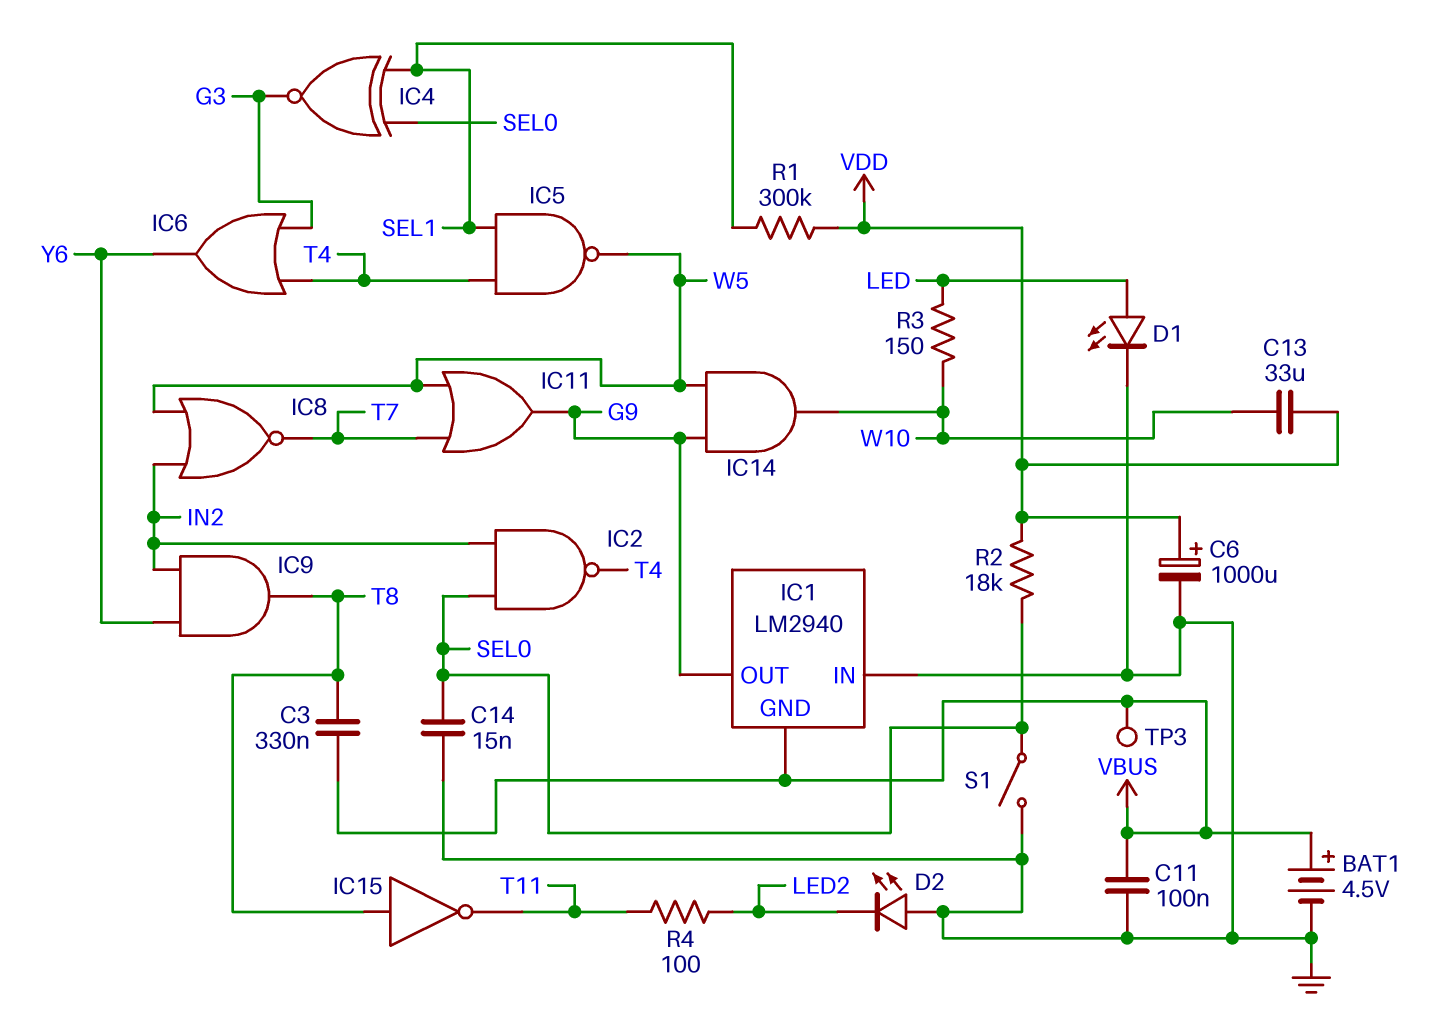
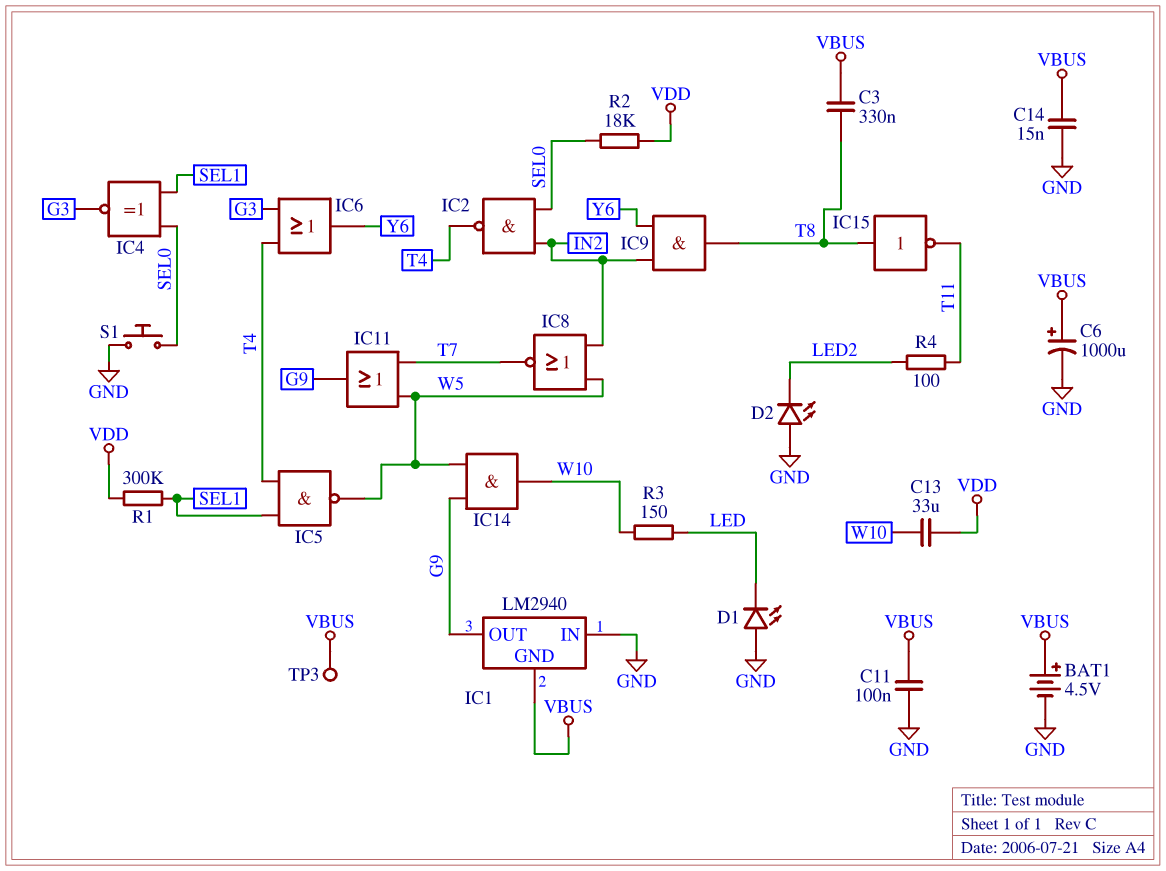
C6: 1000uF (plus VDD, minus GND) -> 1000uF (plus VBUS, minus GND)
C14: 15nF (GND, SEL0) -> 15nF (GND, VBUS)
D1: LED (A LED, K GND) -> LED (A GND, K LED)
S1: switch (GND, SEL0) -> button (GND, SEL0)

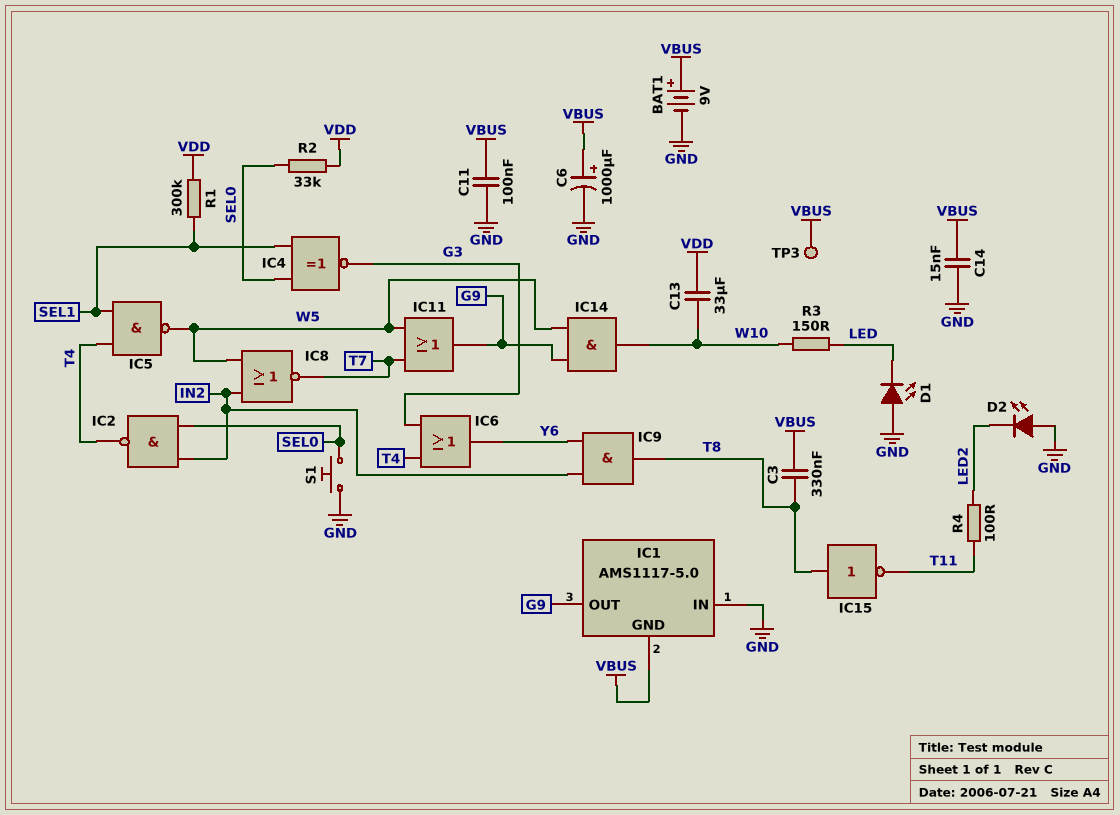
BAT1: 4.5V (plus VBUS, minus GND) -> 9V (plus VBUS, minus GND)
IC1: LM2940 -> AMS1117-5.0
R2: 18k (SEL0, VDD) -> 33k (SEL0, VDD)

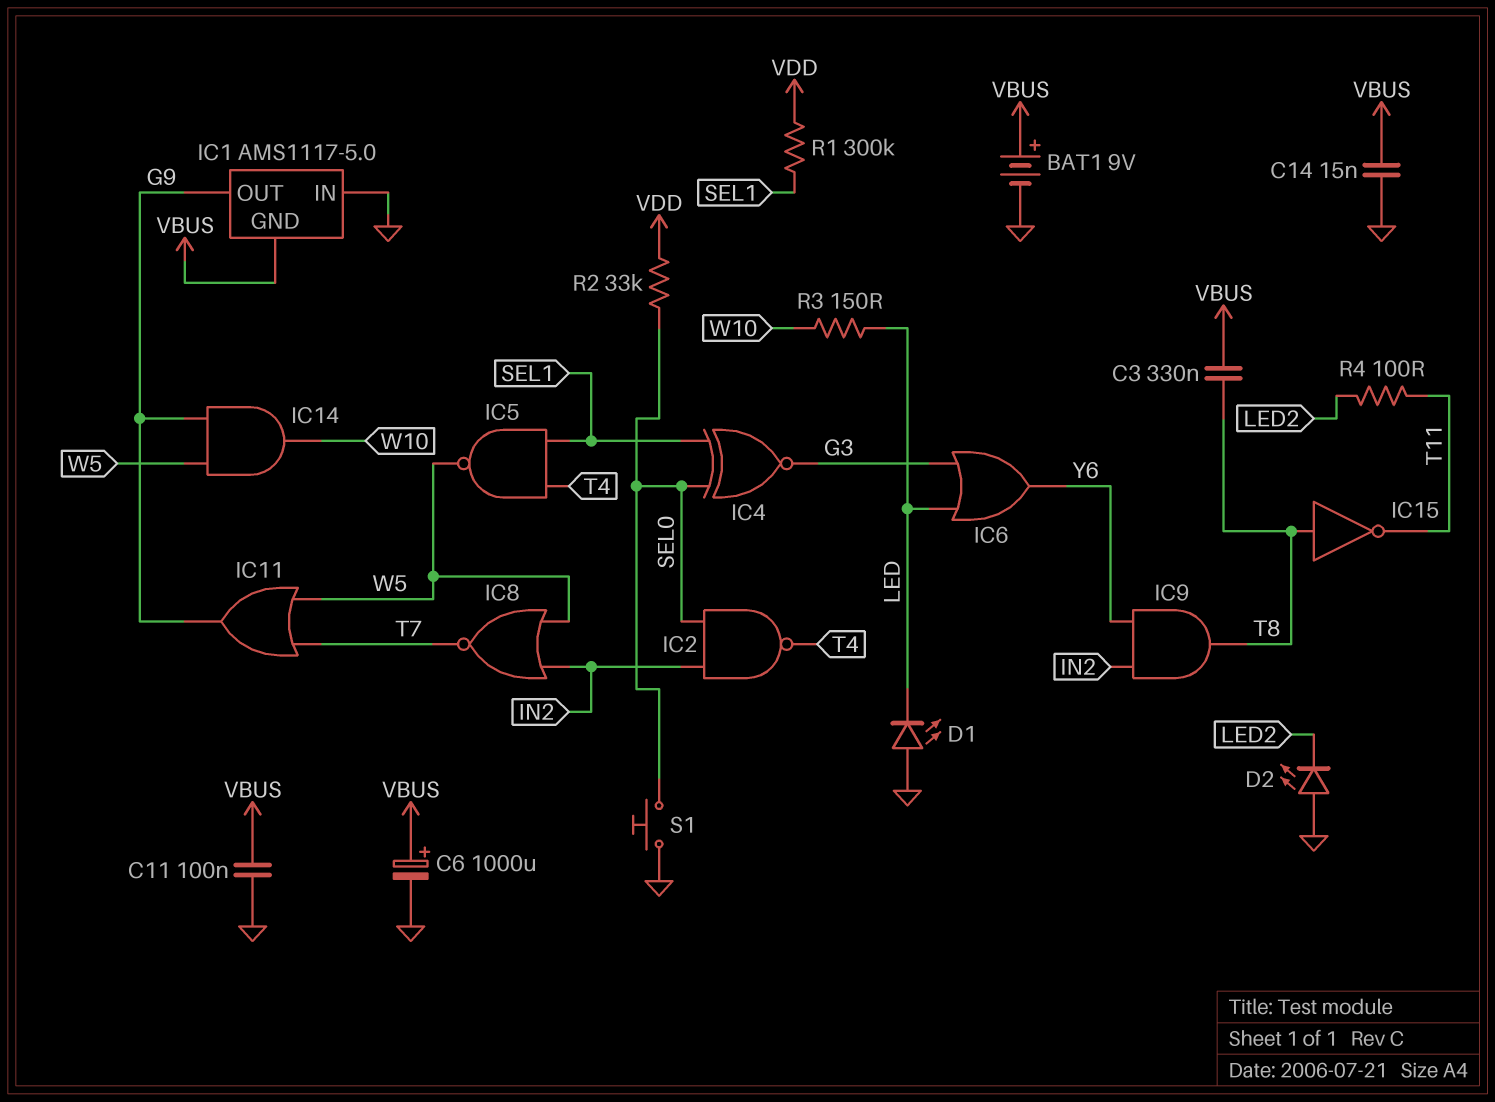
C13: 33uF (VDD, W10) -> none
IC6: OR (in G3, in T4, out Y6) -> OR (in G3, in LED, out Y6)
TP3: test point (VBUS) -> none

